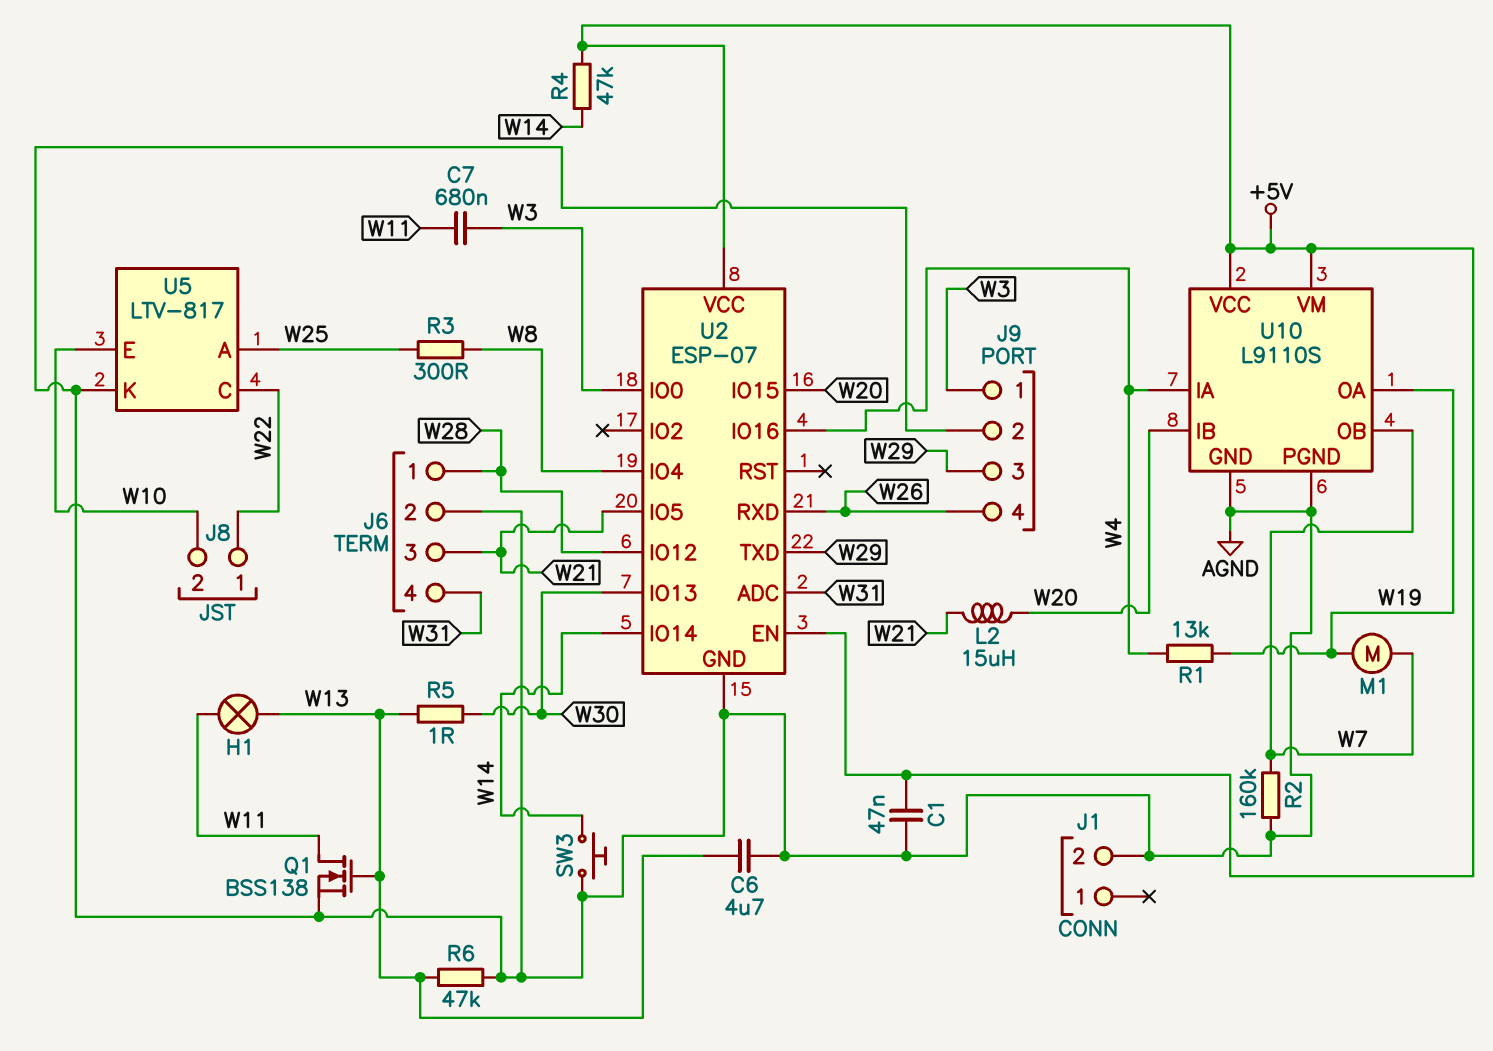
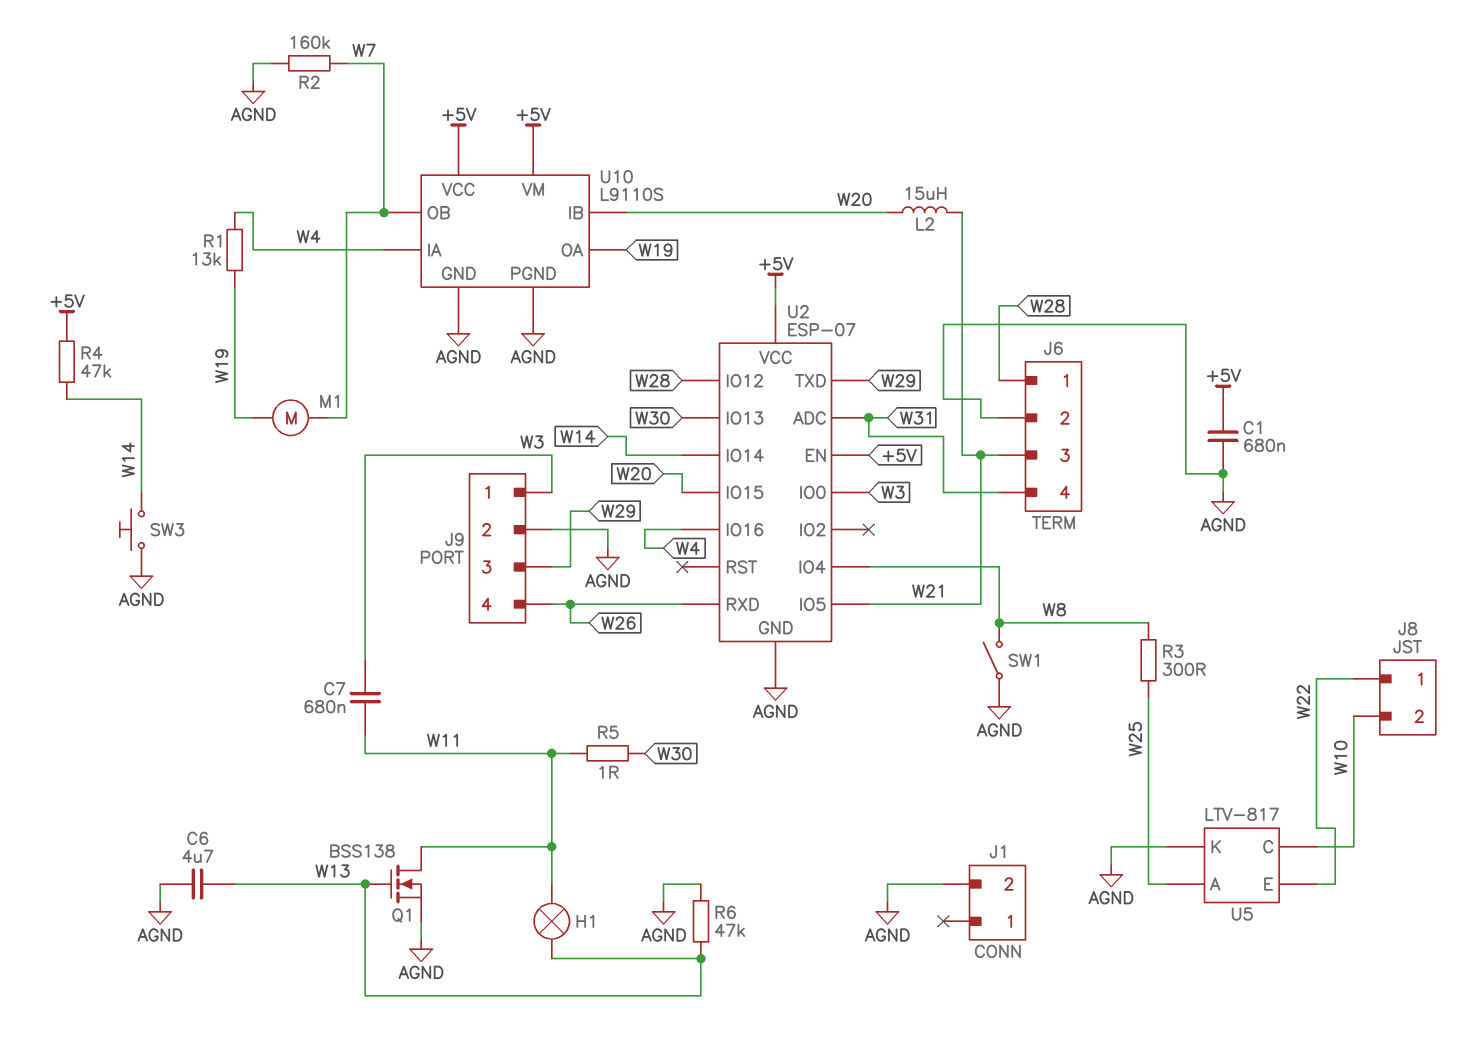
C1: 47nF (+5V, AGND) -> 680nF (+5V, AGND)
R5: 1 (W13, W30) -> 1 (W11, W30)
SW1: none -> switch (AGND, W8)
U5 pin C: W22 -> W10
U5 pin E: W10 -> W22

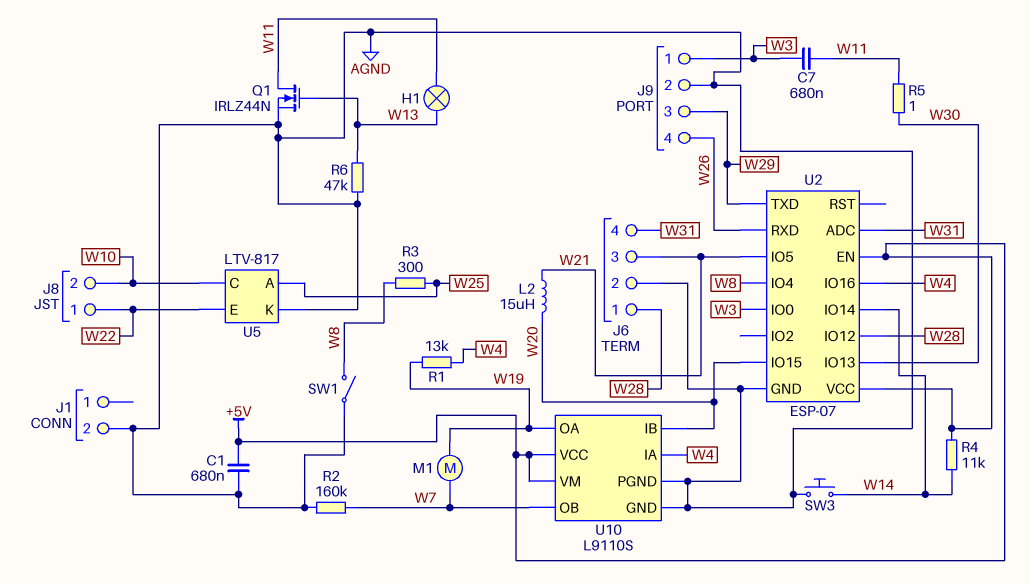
C6: 4.7uF (AGND, W13) -> none
Q1: NMOS BSS138 (G W13, D W11, S AGND) -> NMOS IRLZ44N (G W13, D W11, S AGND)
R4: 47k (+5V, W14) -> 11k (+5V, W14)

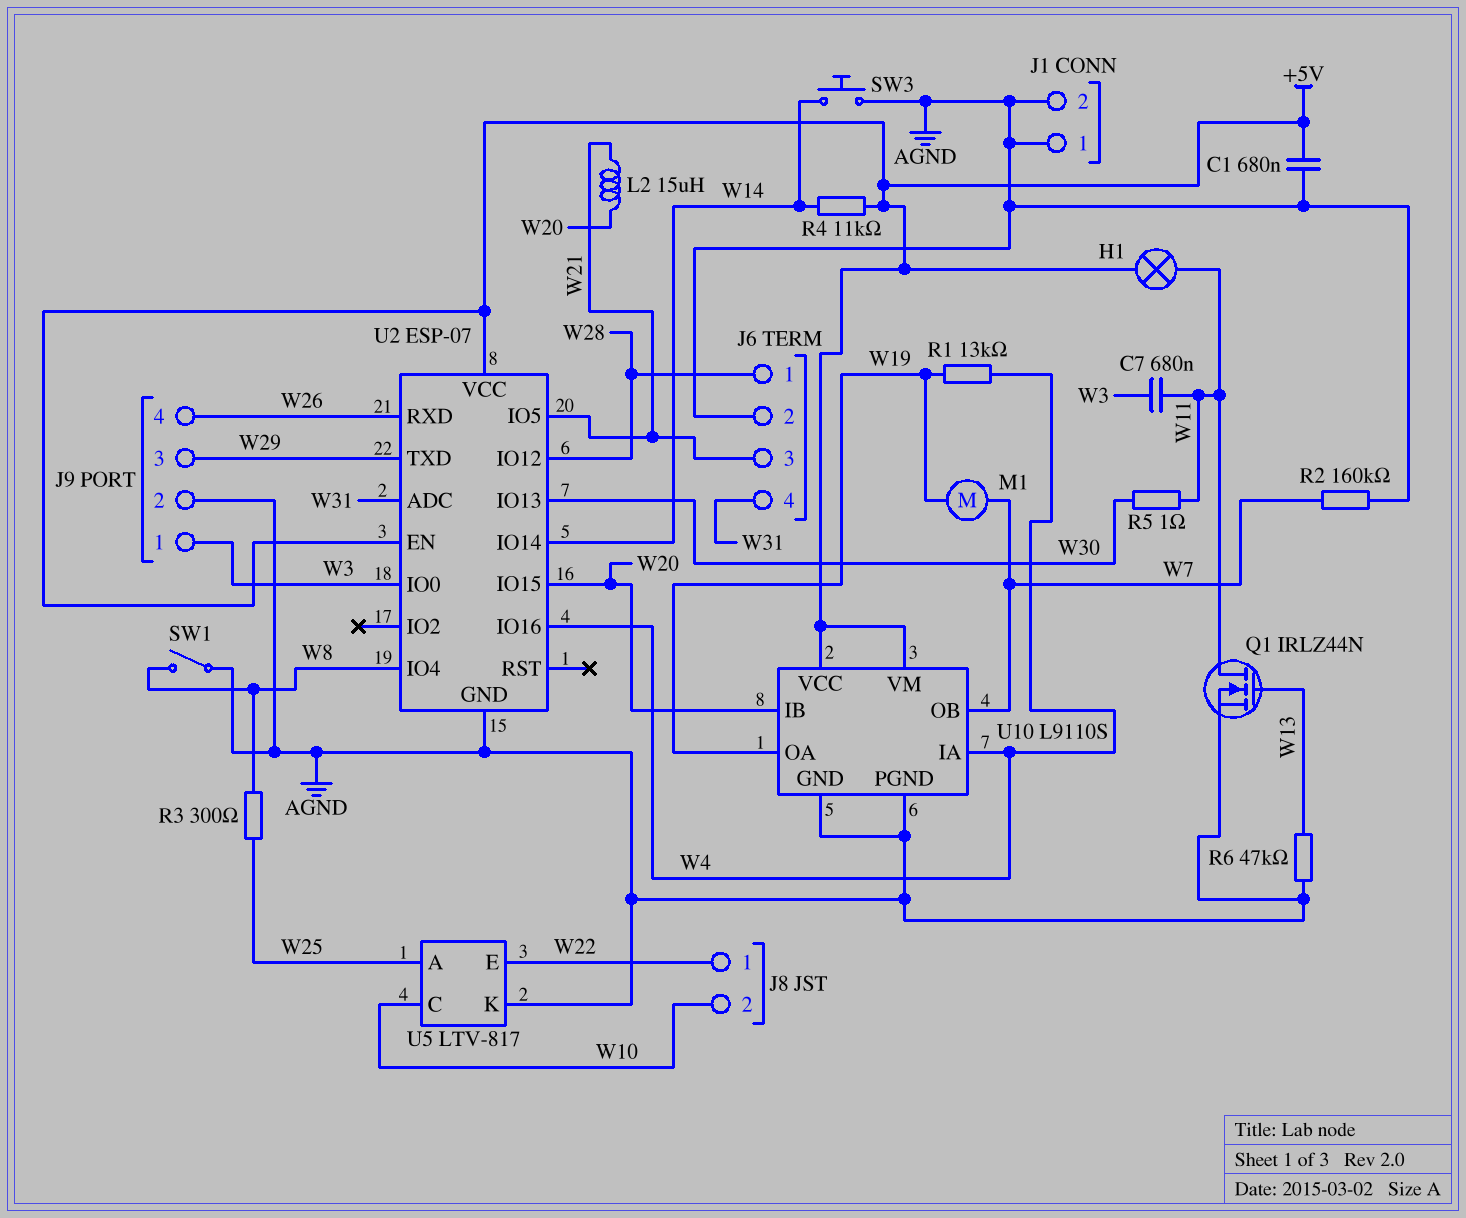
H1: lamp (W11, W13) -> lamp (+5V, W11)
J1 pin 1: none -> AGND

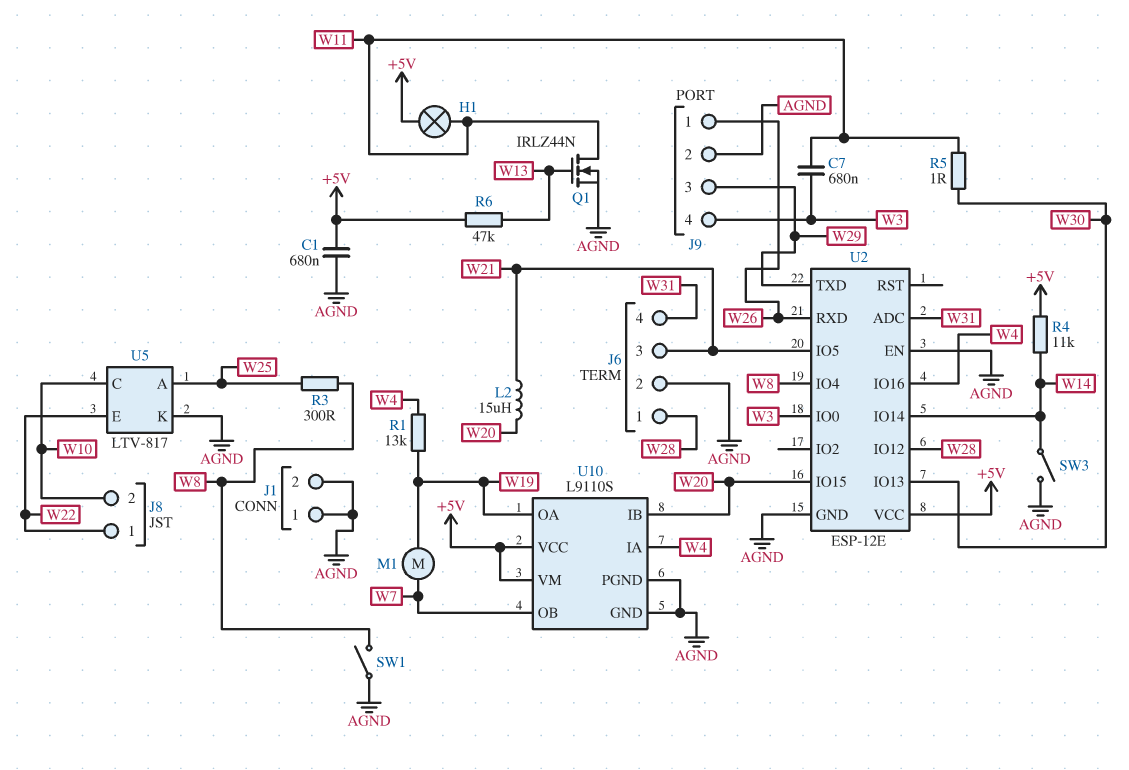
J9 pin 1: W3 -> W26
J9 pin 4: W26 -> W3
R2: 160k (AGND, W7) -> none
R6: 47k (AGND, W13) -> 47k (+5V, W13)
SW3: button (AGND, W14) -> switch (AGND, W14)
U2: ESP-07 -> ESP-12E
U2 pin EN: +5V -> AGND

